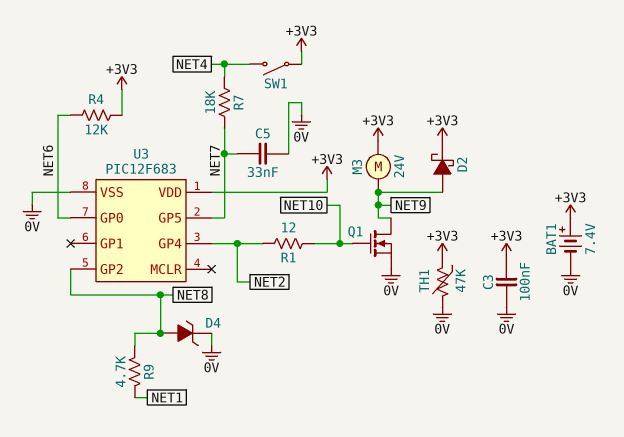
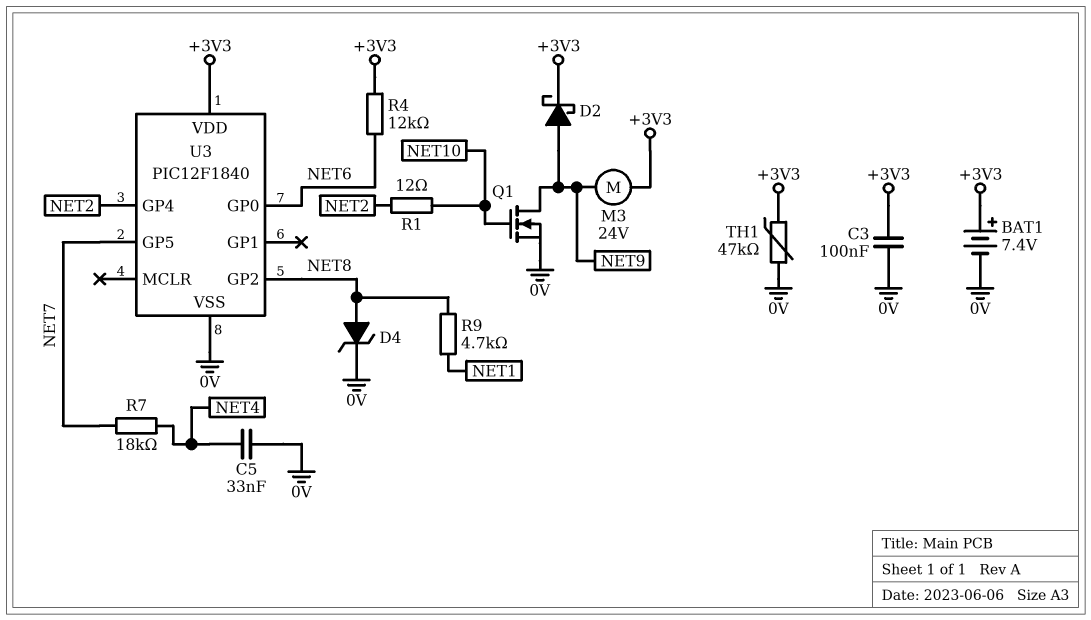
C5: 33nF (0V, NET7) -> 33nF (0V, NET4)
SW1: switch (+3V3, NET4) -> none
U3: PIC12F683 -> PIC12F1840

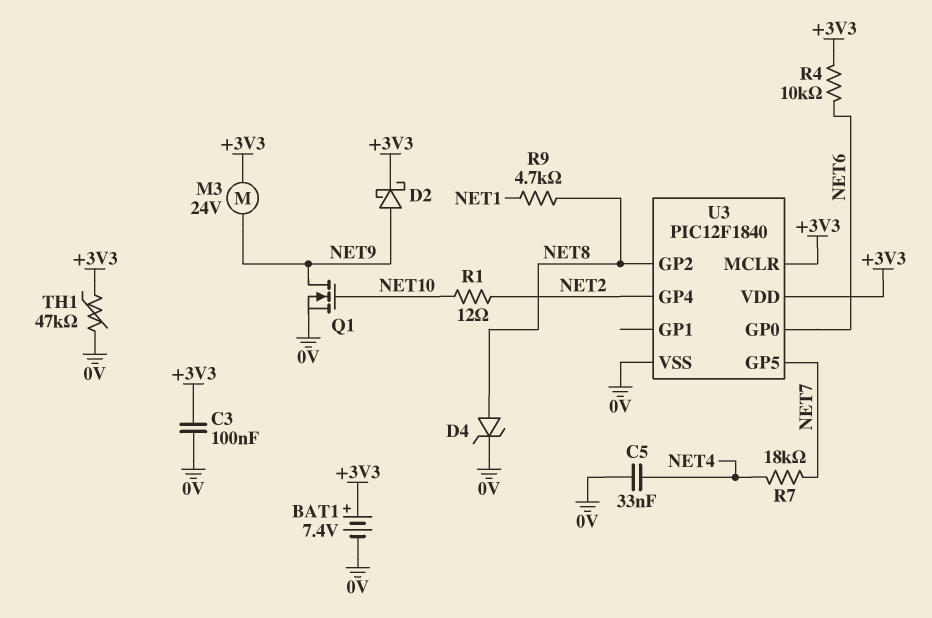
R4: 12k (+3V3, NET6) -> 10k (+3V3, NET6)
U3 pin MCLR: none -> +3V3

